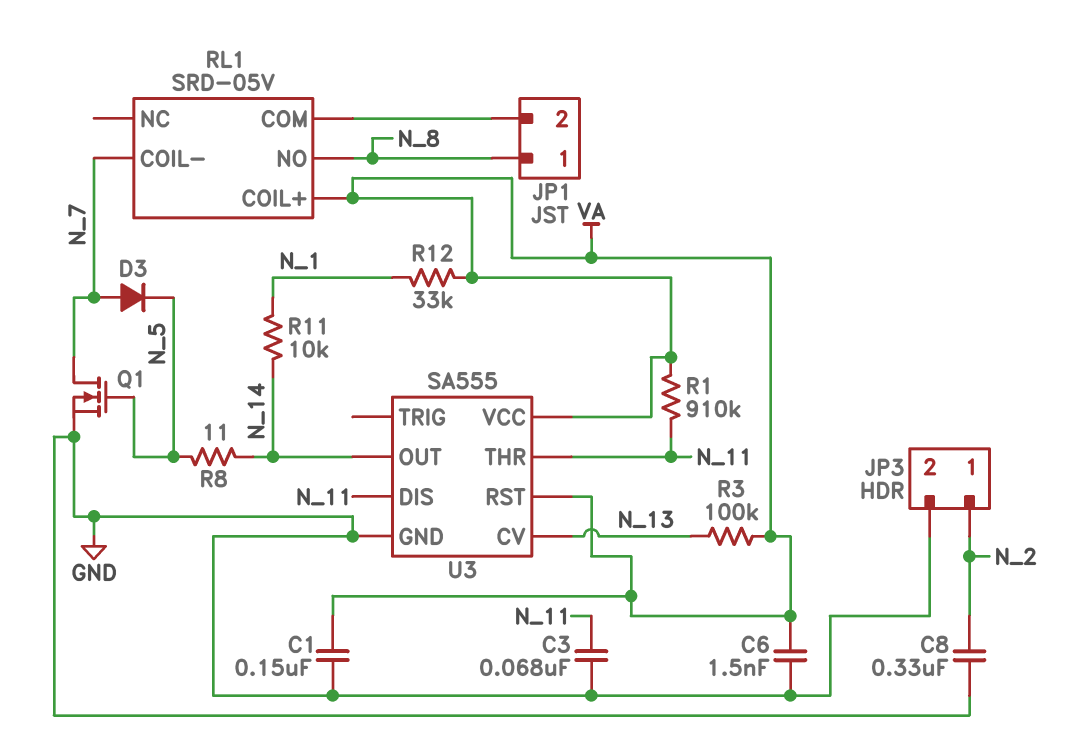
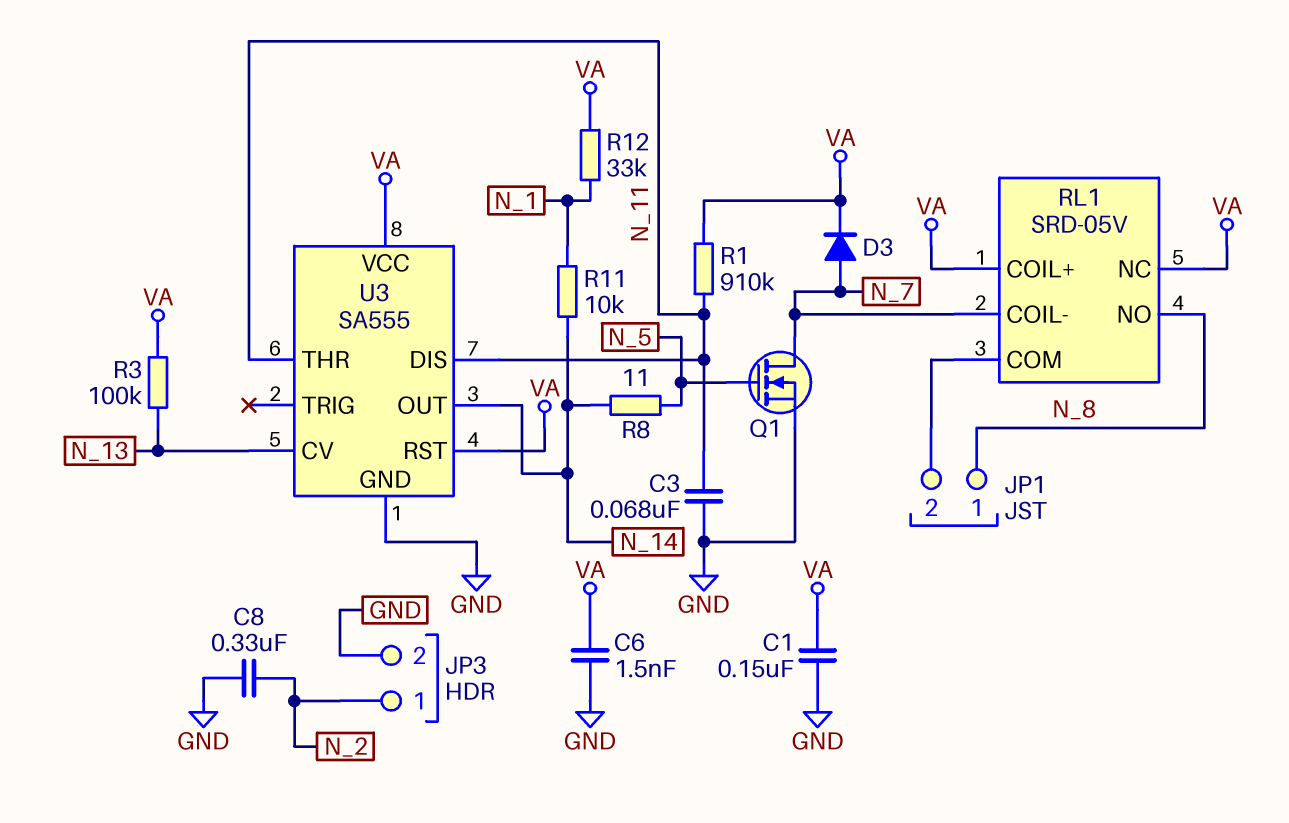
D3: diode (A N_7, K N_5) -> diode (A N_7, K VA)
RL1 pin NC: none -> VA

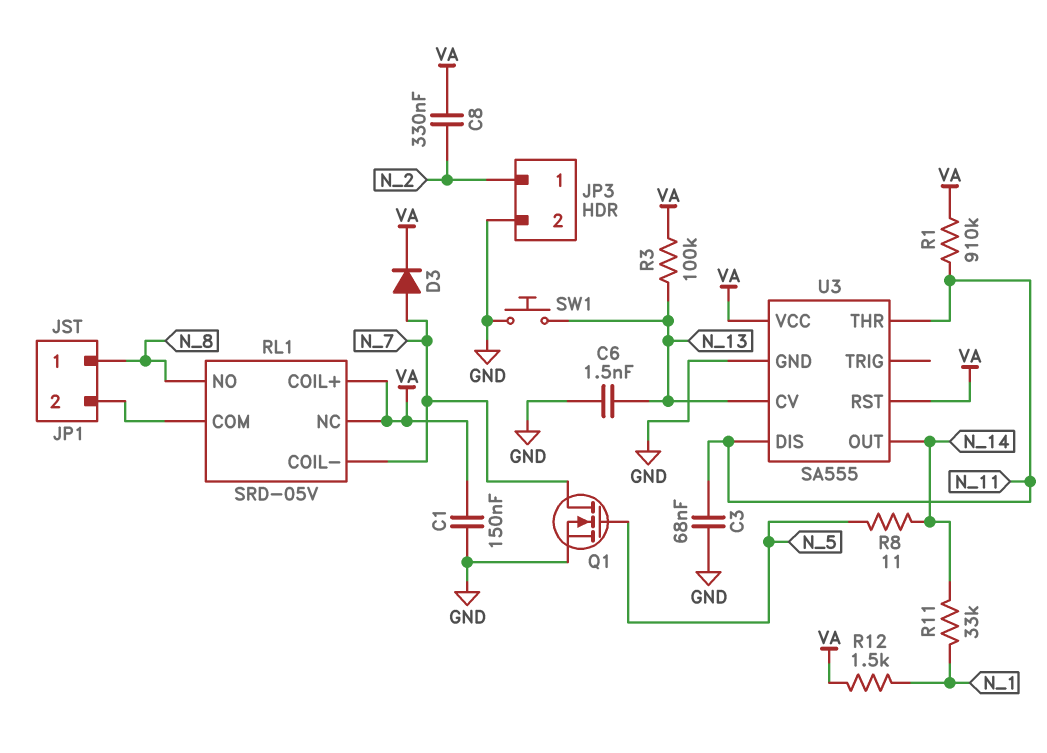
C6: 1.5nF (GND, VA) -> 1.5nF (GND, N_13)
C8: 330nF (GND, N_2) -> 330nF (N_2, VA)
R11: 10k (N_1, N_14) -> 33k (N_1, N_14)
R12: 33k (N_1, VA) -> 1.5k (N_1, VA)
SW1: none -> button (GND, N_13)

